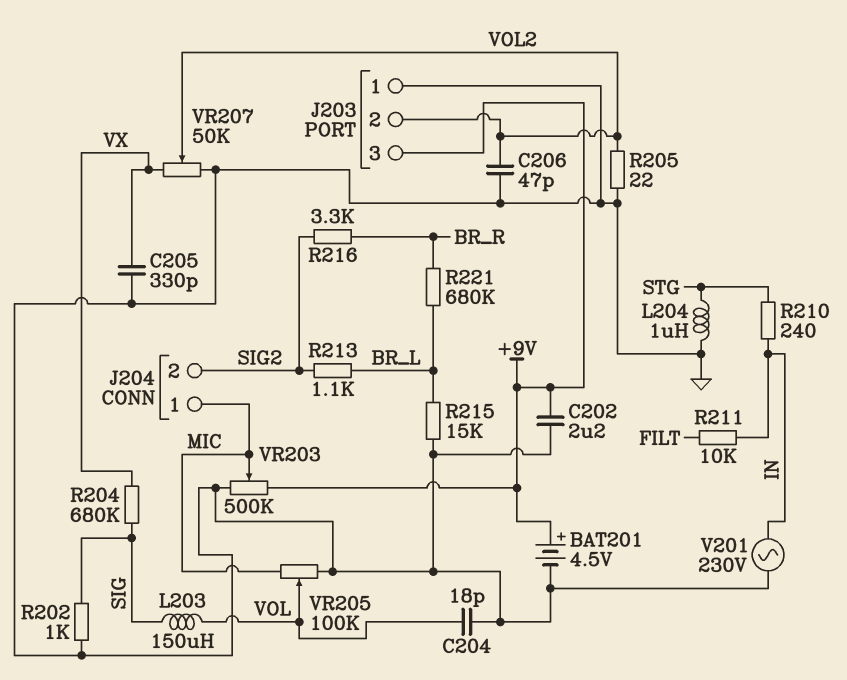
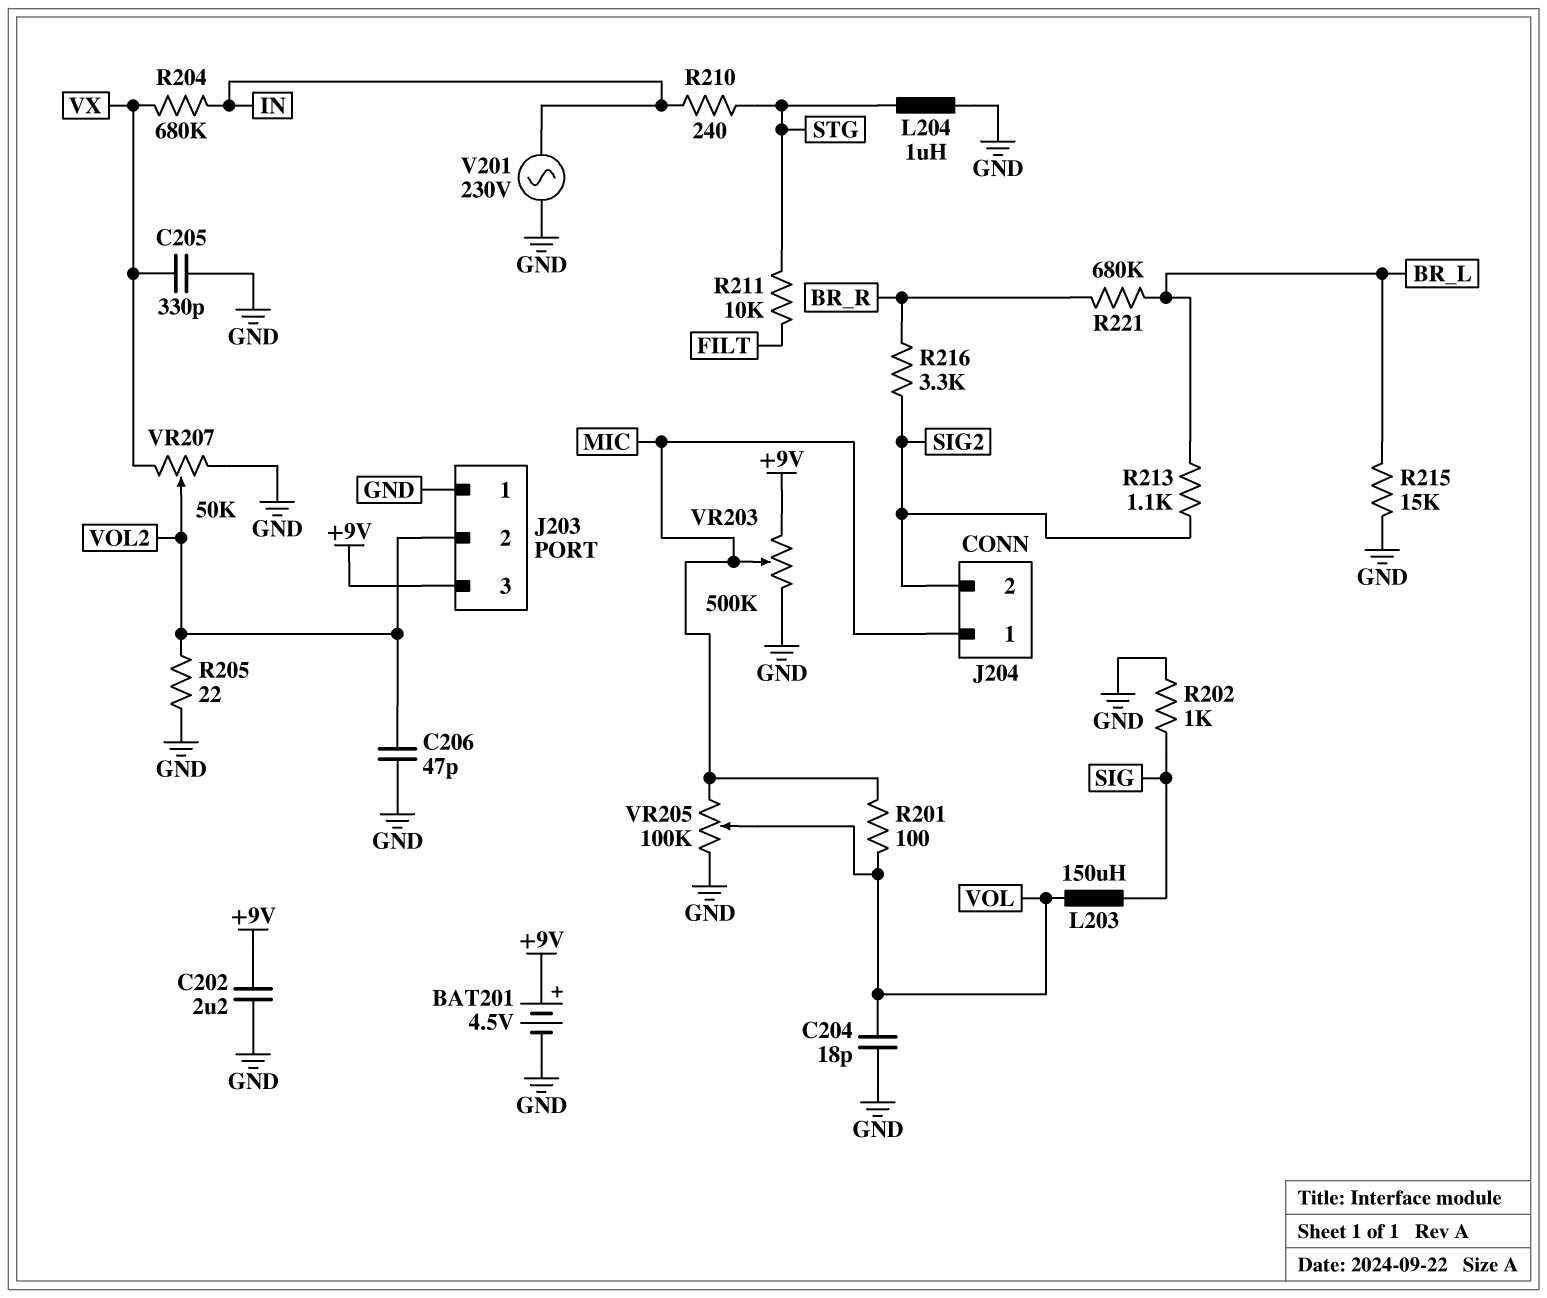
R201: none -> 100 (MIC, VOL)
R204: 680k (SIG, VX) -> 680k (IN, VX)
R211: 10k (FILT, IN) -> 10k (FILT, STG)

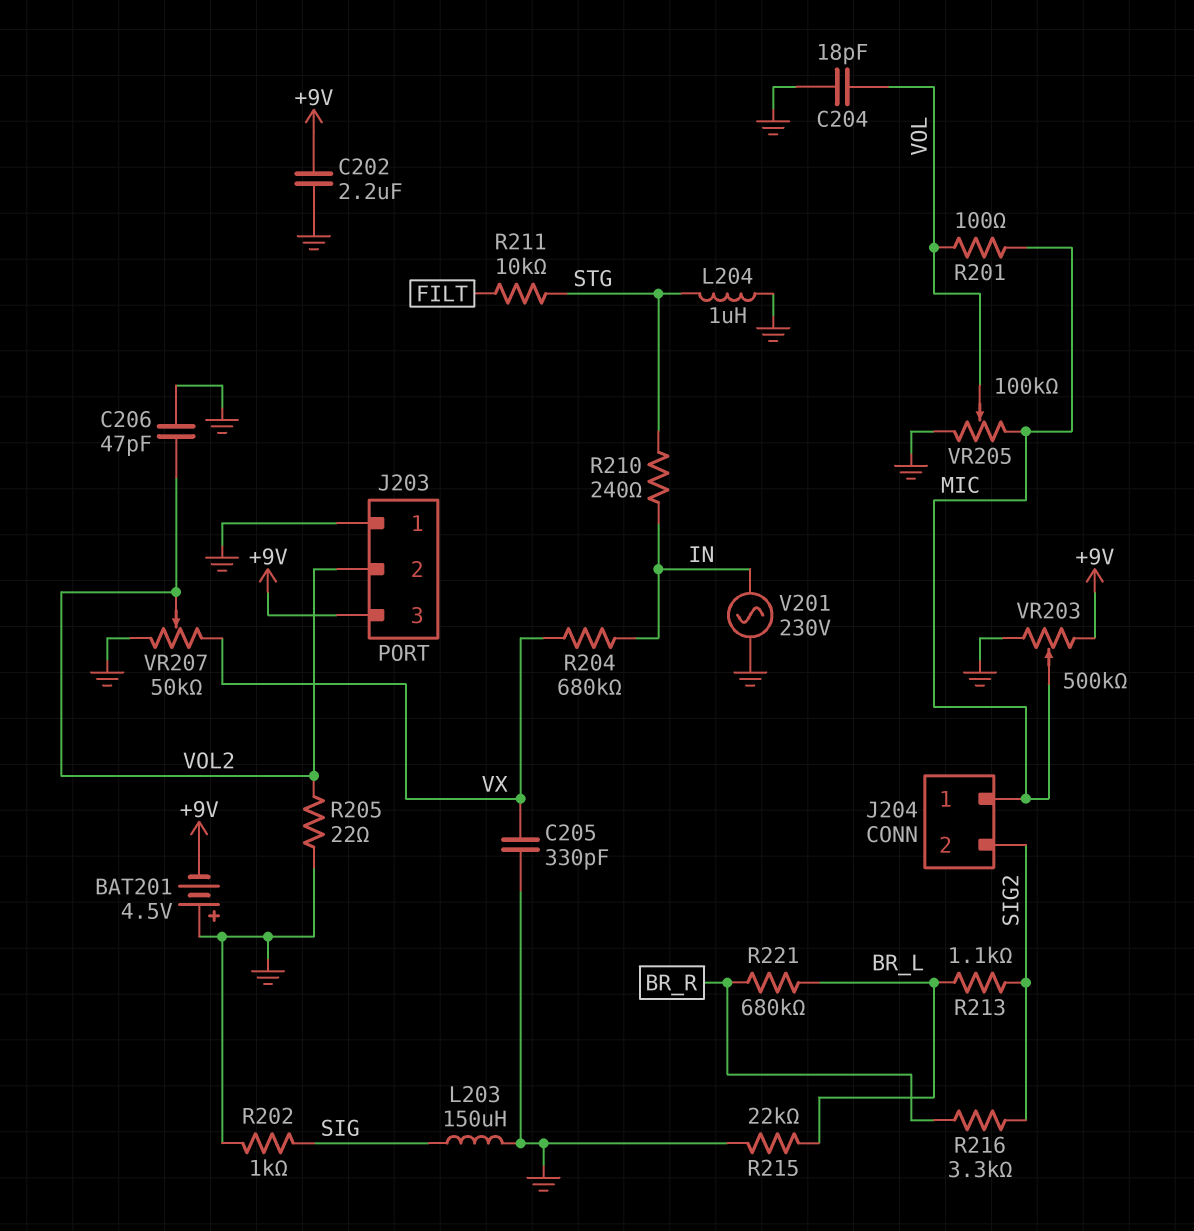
BAT201: 4.5V (plus +9V, minus GND) -> 4.5V (plus GND, minus +9V)
L203: 150uH (SIG, VOL) -> 150uH (GND, SIG)
R215: 15k (BR_L, GND) -> 22k (BR_L, GND)

